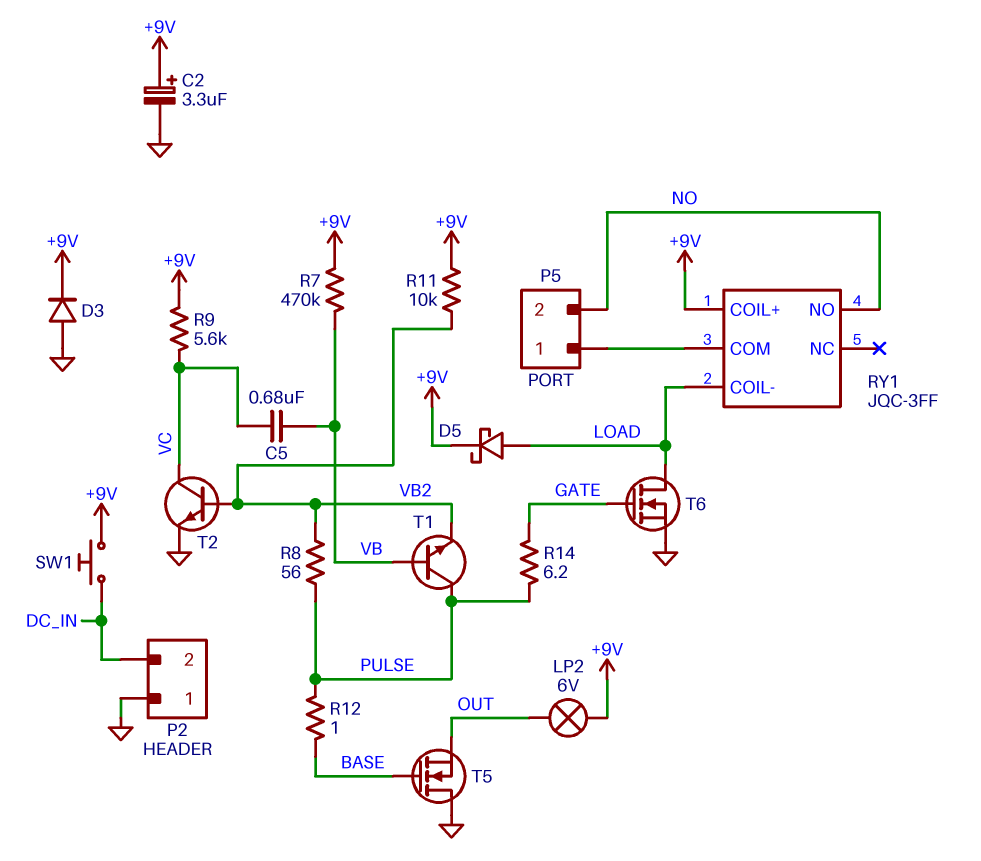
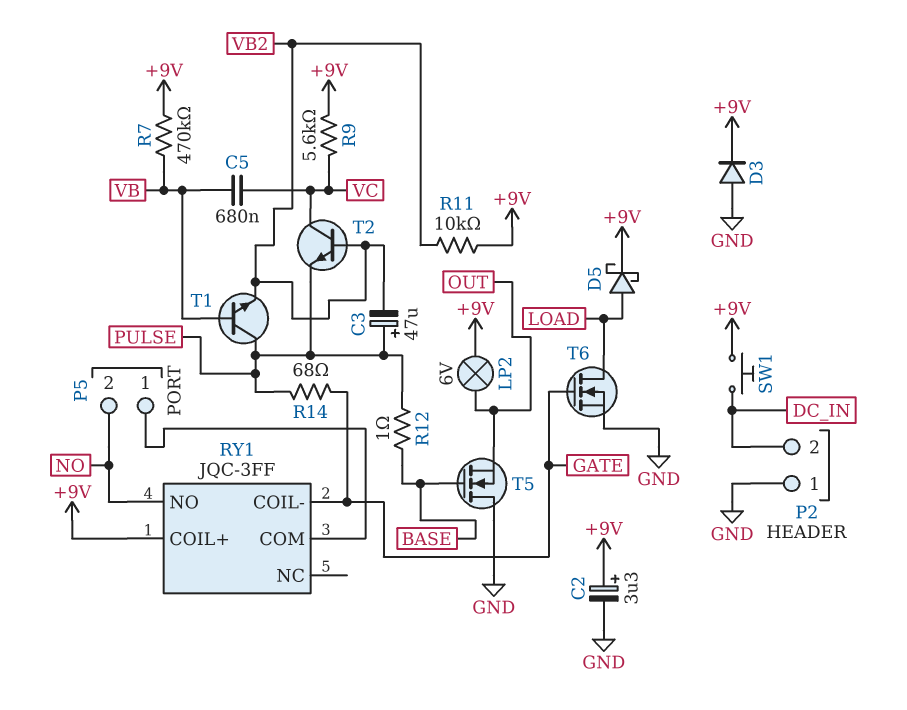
C3: none -> 47uF (plus PULSE, minus VB2)
R8: 56 (PULSE, VB2) -> none
R14: 6.2 (GATE, PULSE) -> 68 (GATE, PULSE)
RY1 pin COIL-: LOAD -> GATE
T2: NPN (B VB2, C VC, E GND) -> NPN (B VB2, C VC, E PULSE)

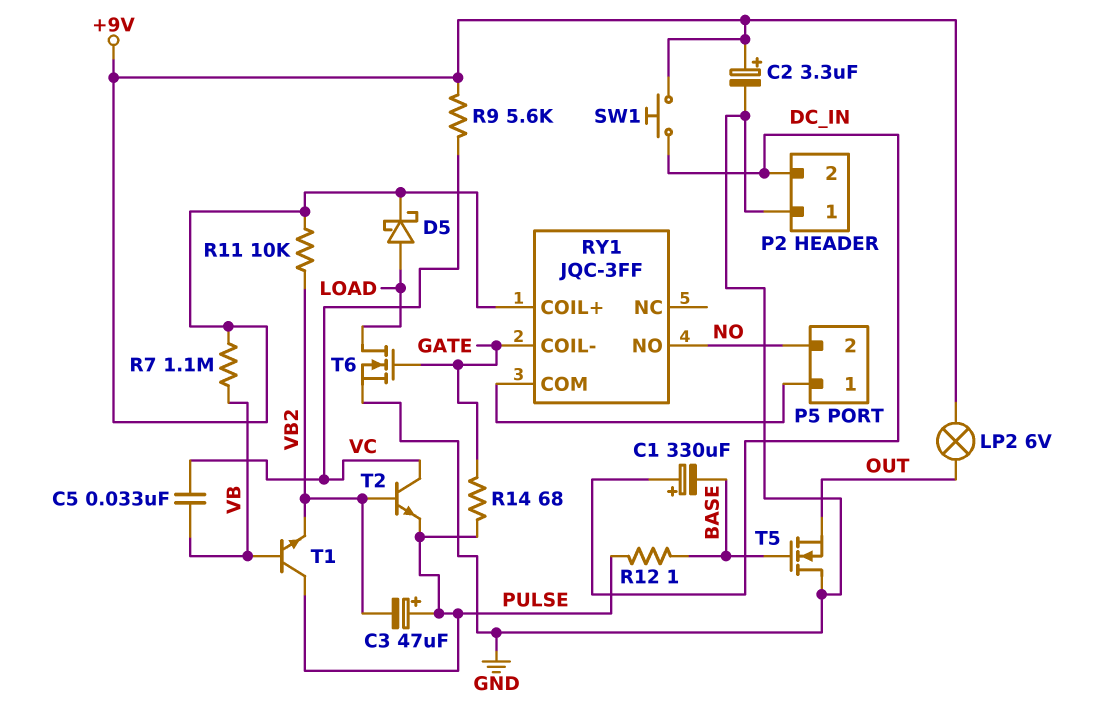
C1: none -> 330uF (plus DC_IN, minus BASE)
C5: 680nF (VB, VC) -> 33nF (VB, VC)
D3: diode (A GND, K +9V) -> none
R7: 470k (+9V, VB) -> 1.1M (+9V, VB)

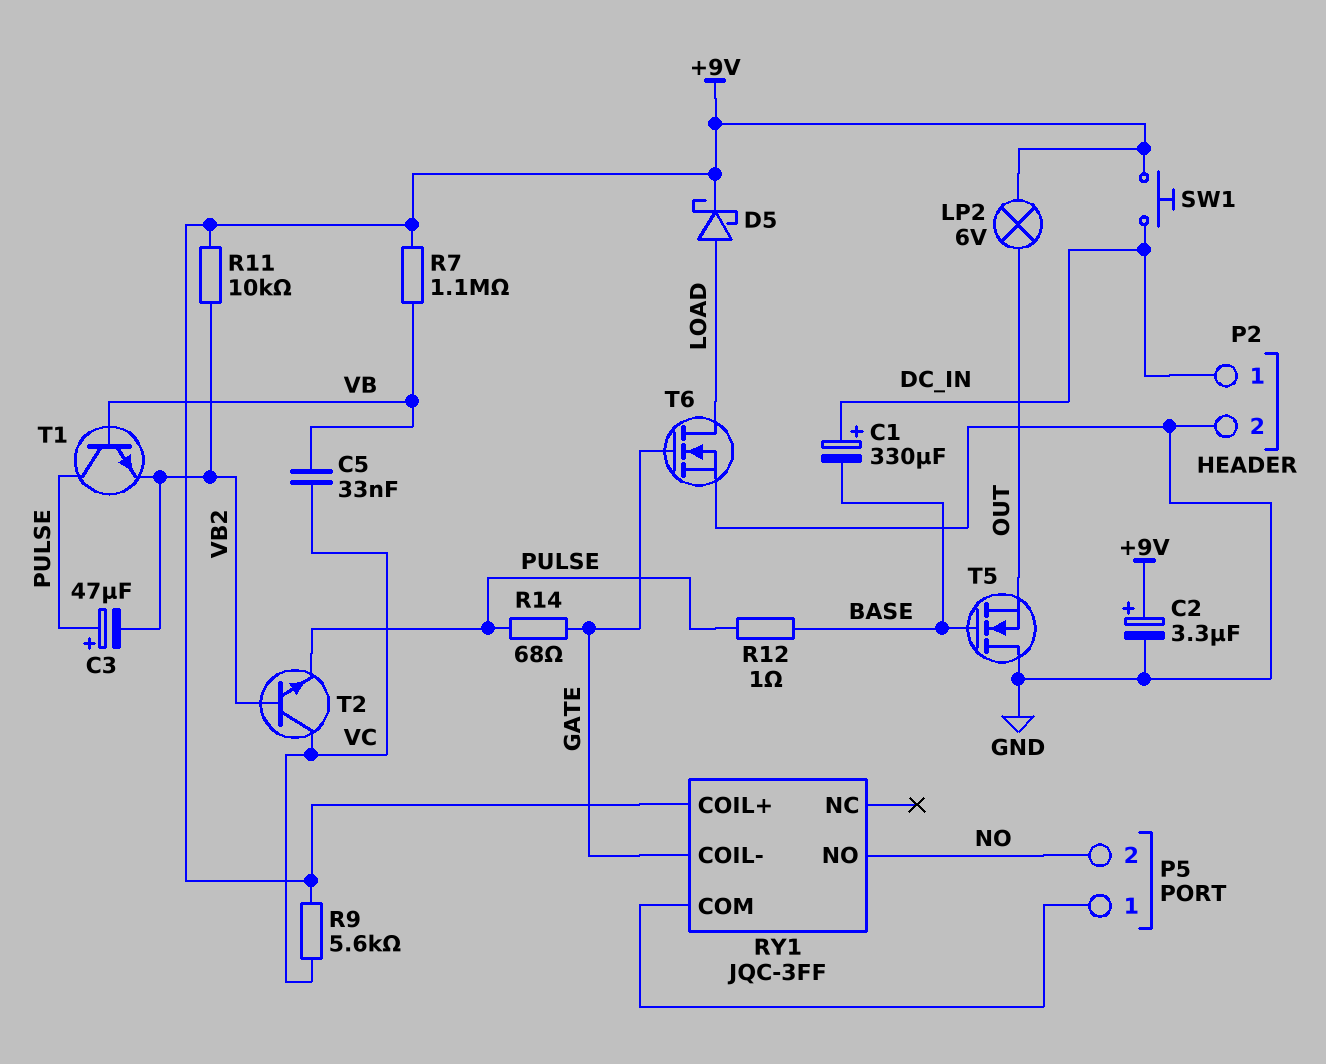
P2 pin 1: GND -> DC_IN
P2 pin 2: DC_IN -> GND

